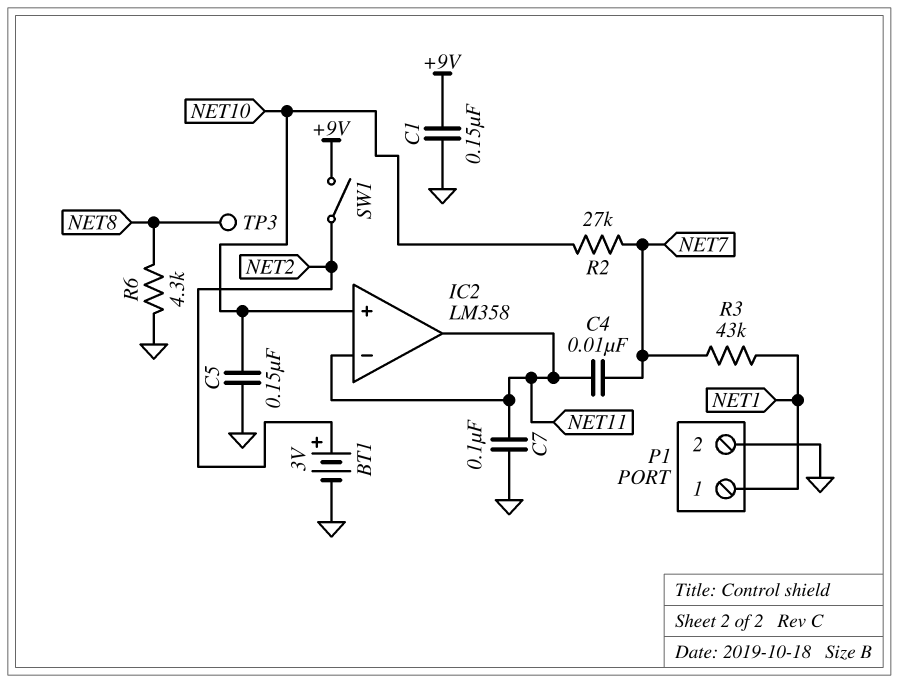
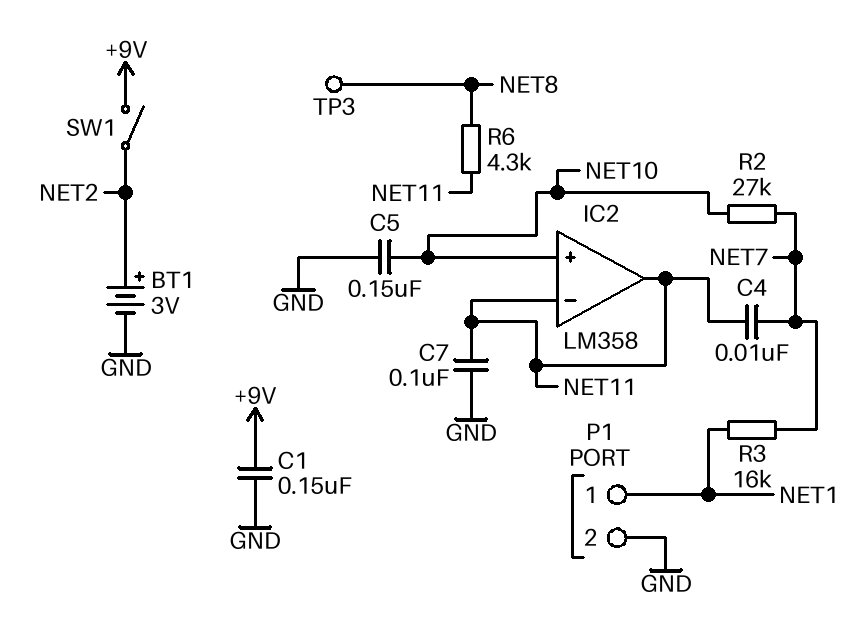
R3: 43k (NET1, NET7) -> 16k (NET1, NET7)
R6: 4.3k (GND, NET8) -> 4.3k (NET8, NET11)

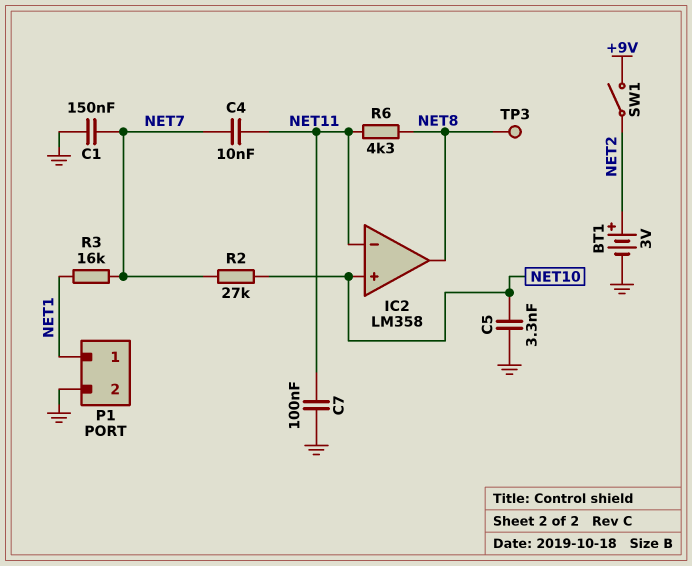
C1: 150nF (+9V, GND) -> 150nF (GND, NET7)
C5: 150nF (GND, NET10) -> 3.3nF (GND, NET10)
IC2 pin out: NET11 -> NET8

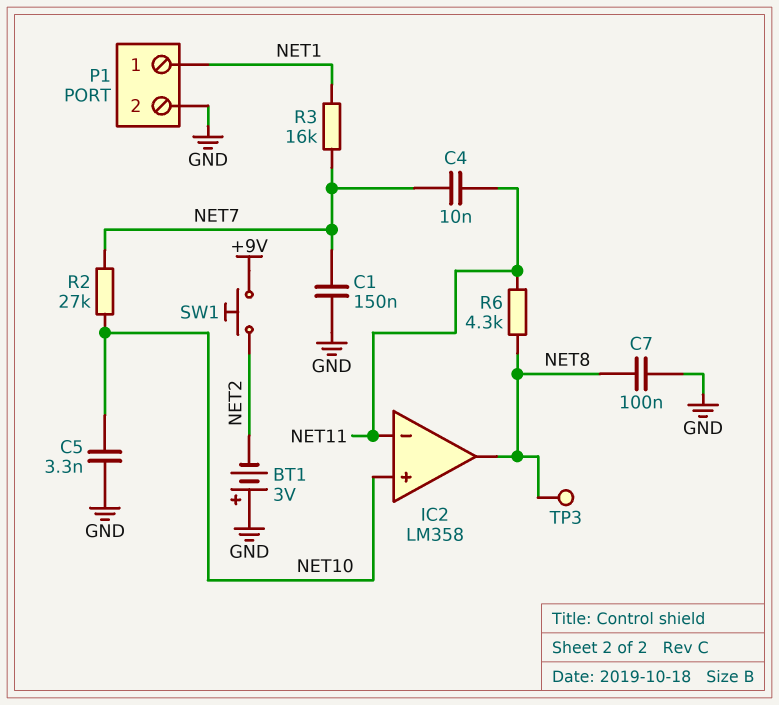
BT1: 3V (plus NET2, minus GND) -> 3V (plus GND, minus NET2)
C7: 100nF (GND, NET11) -> 100nF (GND, NET8)
SW1: switch (+9V, NET2) -> button (+9V, NET2)

